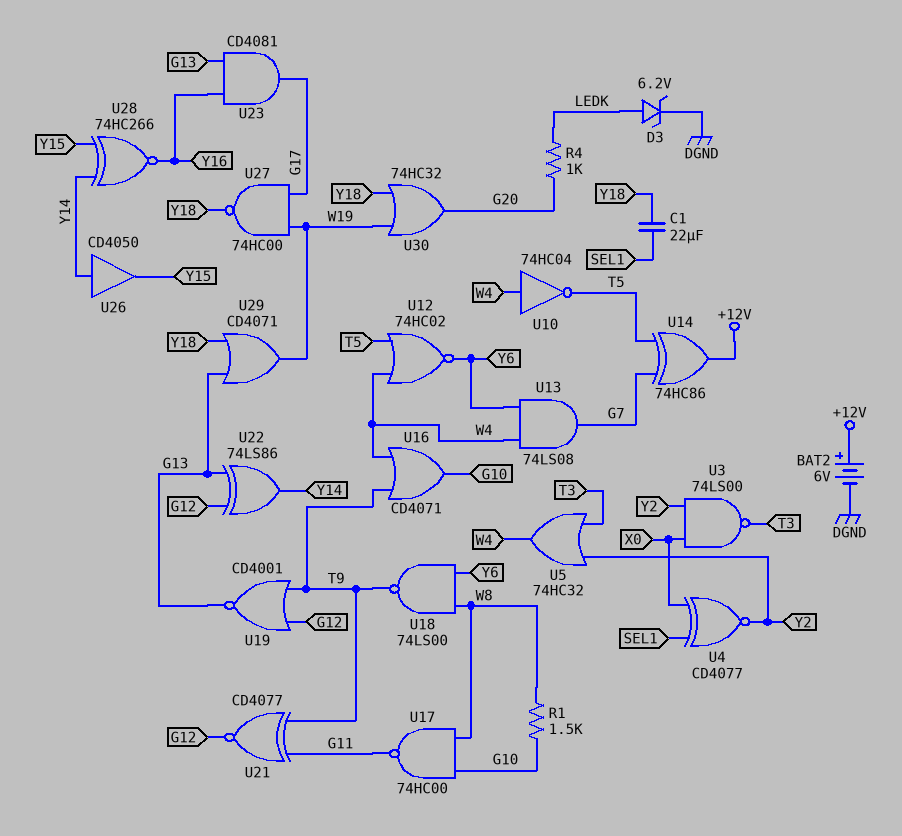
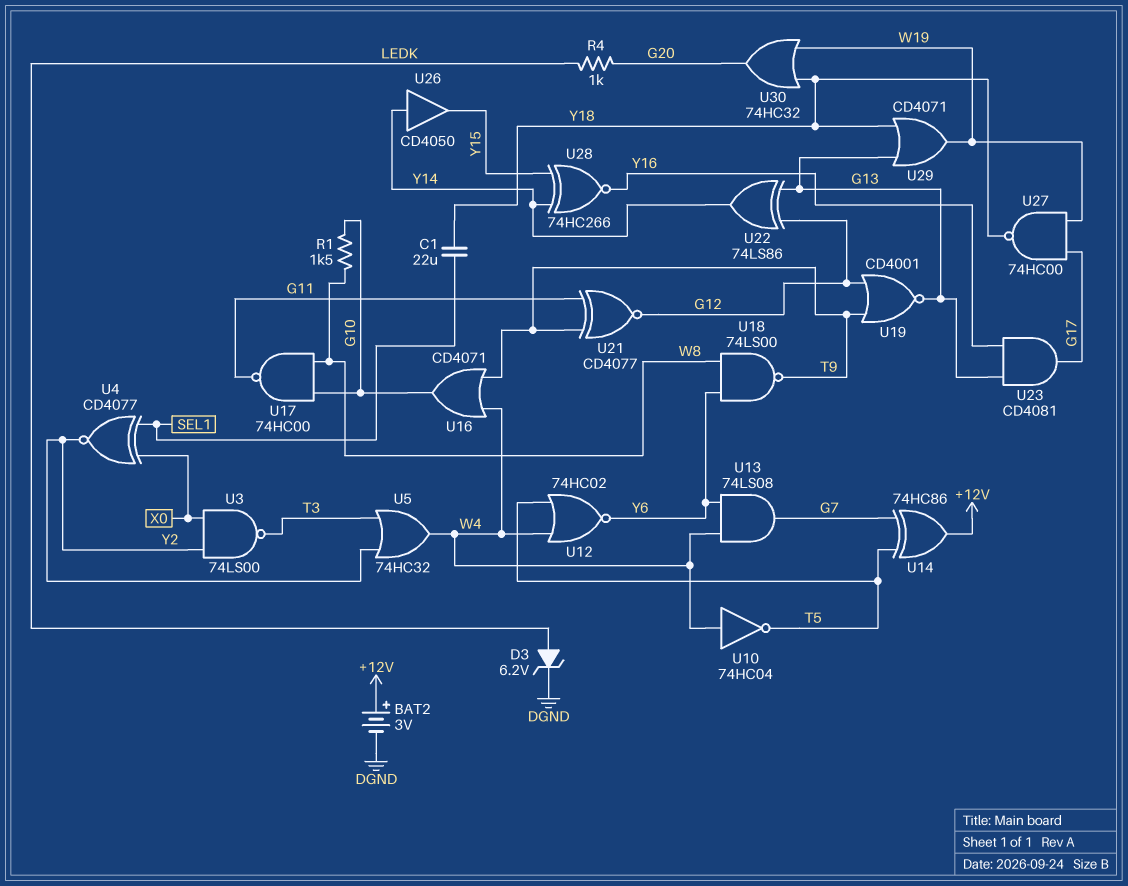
BAT2: 6V (plus +12V, minus DGND) -> 3V (plus +12V, minus DGND)

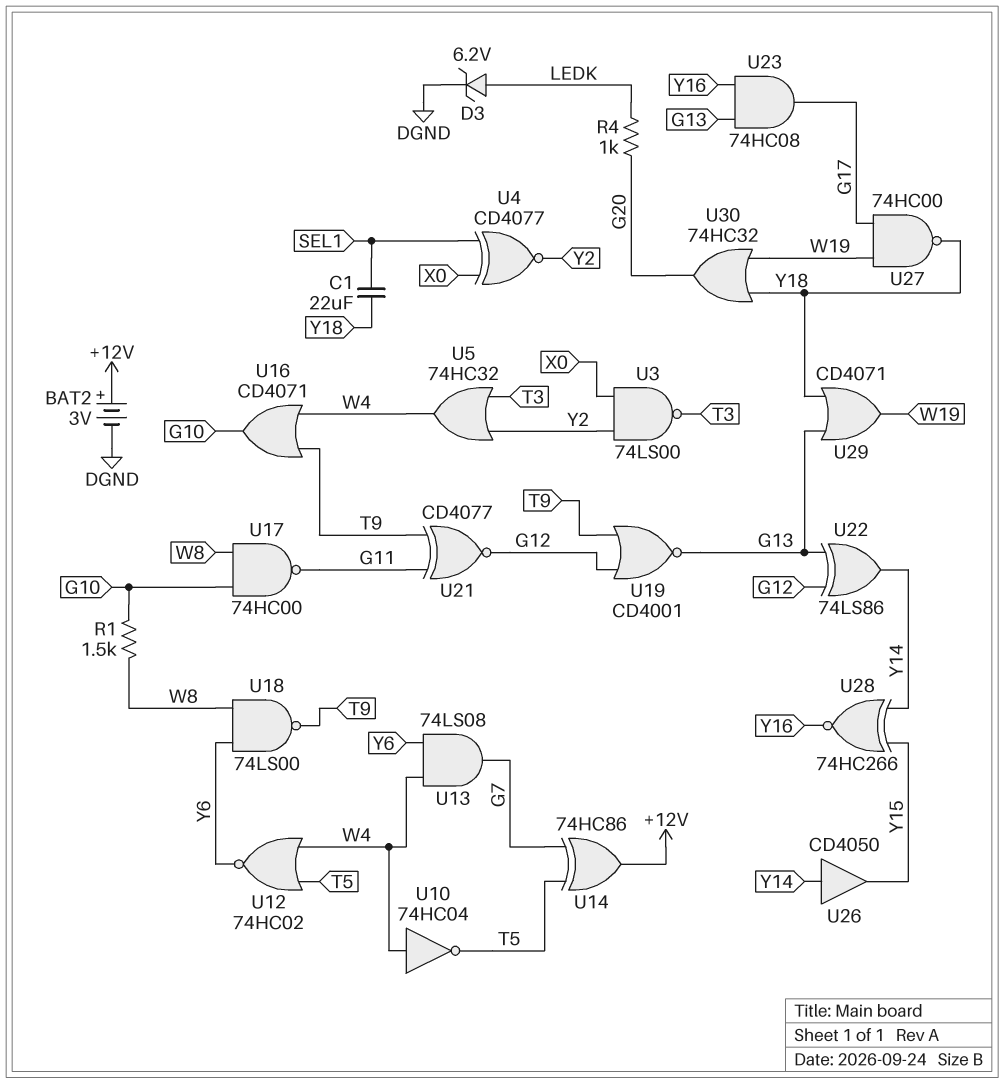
U23: AND CD4081 (in G13, in Y16, out G17) -> AND 74HC08 (in G13, in Y16, out G17)

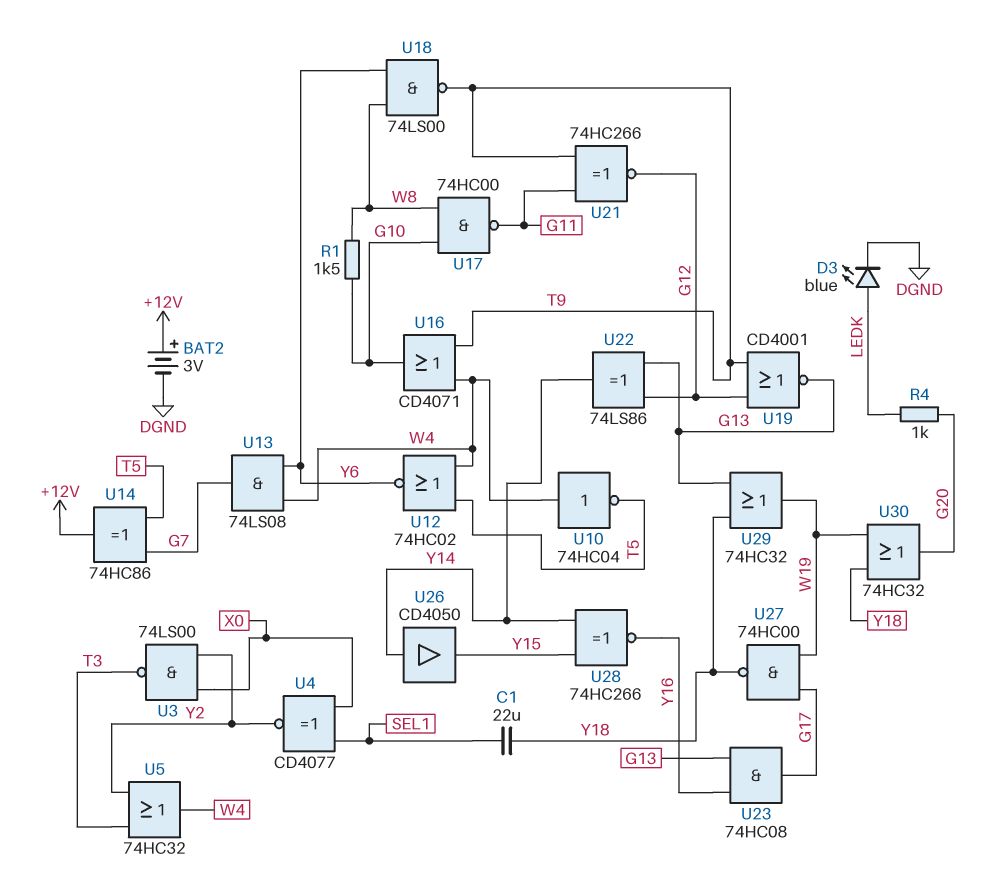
D3: zener 6.2V (A LEDK, K DGND) -> LED blue (A LEDK, K DGND)
U21: XNOR CD4077 (in G11, in T9, out G12) -> XNOR 74HC266 (in G11, in T9, out G12)
U29: OR CD4071 (in G13, in Y18, out W19) -> OR 74HC32 (in G13, in Y18, out W19)

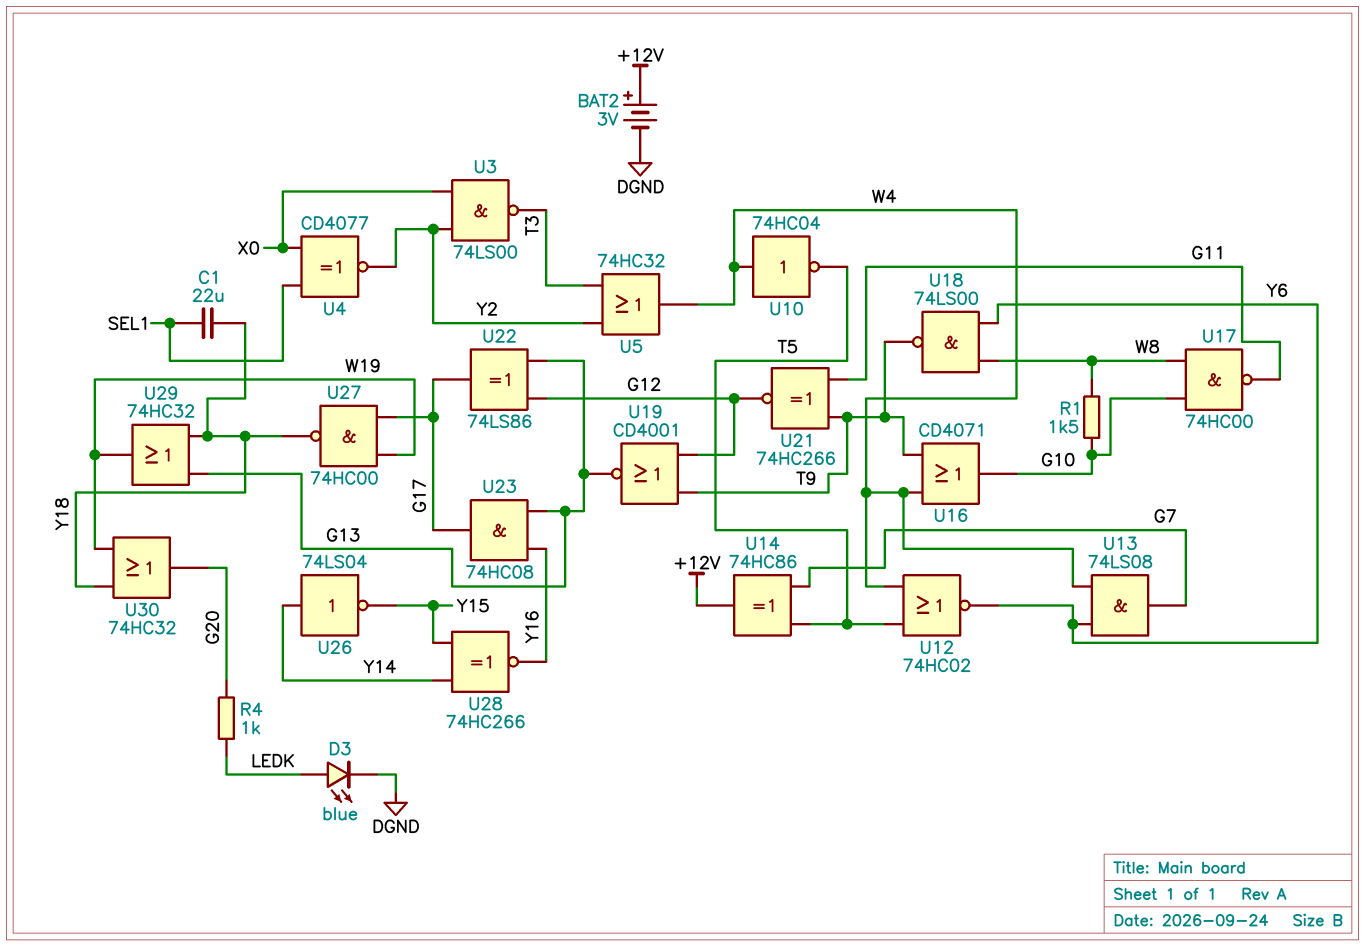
U22: XOR 74LS86 (in G12, in G13, out Y14) -> XOR 74LS86 (in G12, in G13, out G17)
U26: buffer CD4050 (in Y14, out Y15) -> NOT 74LS04 (in Y14, out Y15)

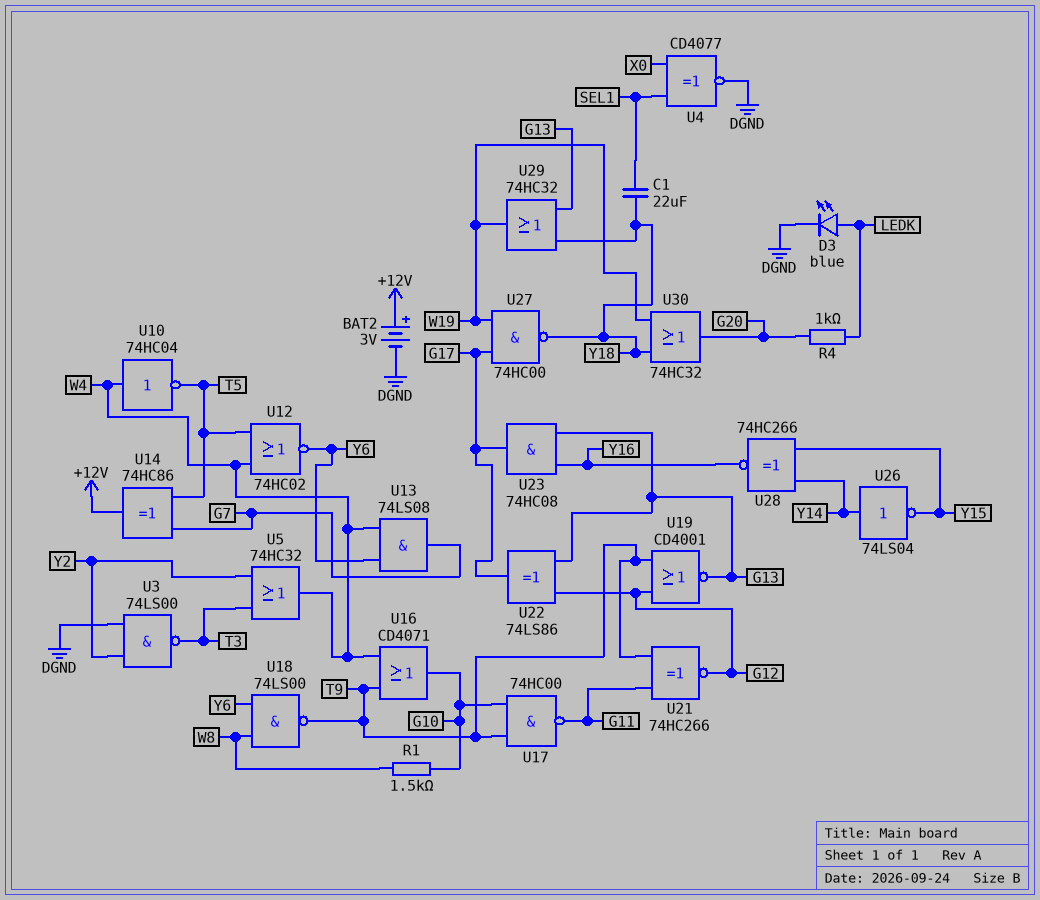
U3: NAND 74LS00 (in X0, in Y2, out T3) -> NAND 74LS00 (in DGND, in Y2, out T3)
U4: XNOR CD4077 (in SEL1, in X0, out Y2) -> XNOR CD4077 (in SEL1, in X0, out DGND)
U17: NAND 74HC00 (in G10, in W8, out G11) -> NAND 74HC00 (in G10, in T9, out G11)

